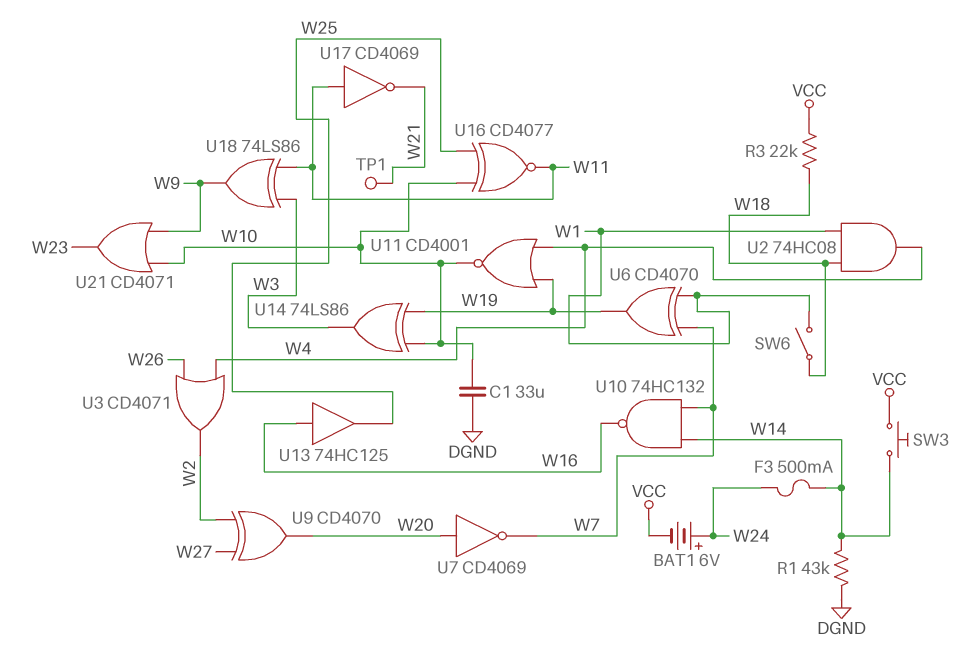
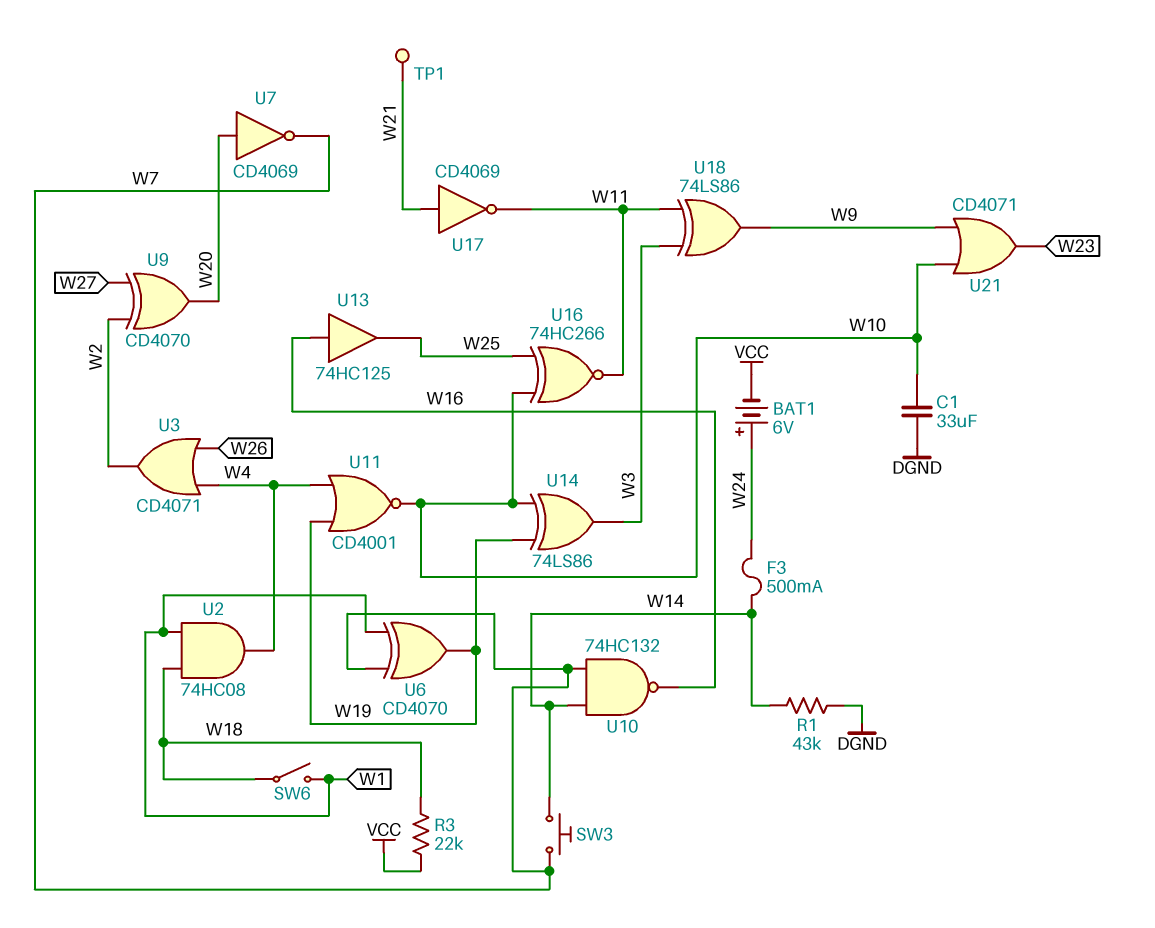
SW3: button (VCC, W14) -> button (W7, W14)
U16: XNOR CD4077 (in W10, in W25, out W11) -> XNOR 74HC266 (in W10, in W25, out W11)
U17: NOT CD4069 (in W11, out W21) -> NOT CD4069 (in W21, out W11)

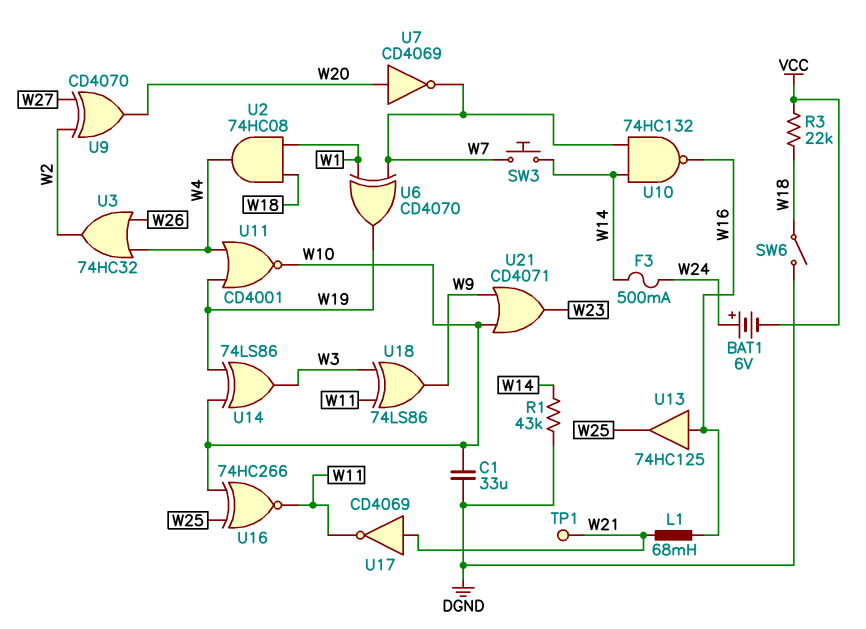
L1: none -> 68mH (W16, W21)
SW6: switch (W1, W18) -> switch (DGND, W18)
U3: OR CD4071 (in W4, in W26, out W2) -> OR 74HC32 (in W4, in W26, out W2)

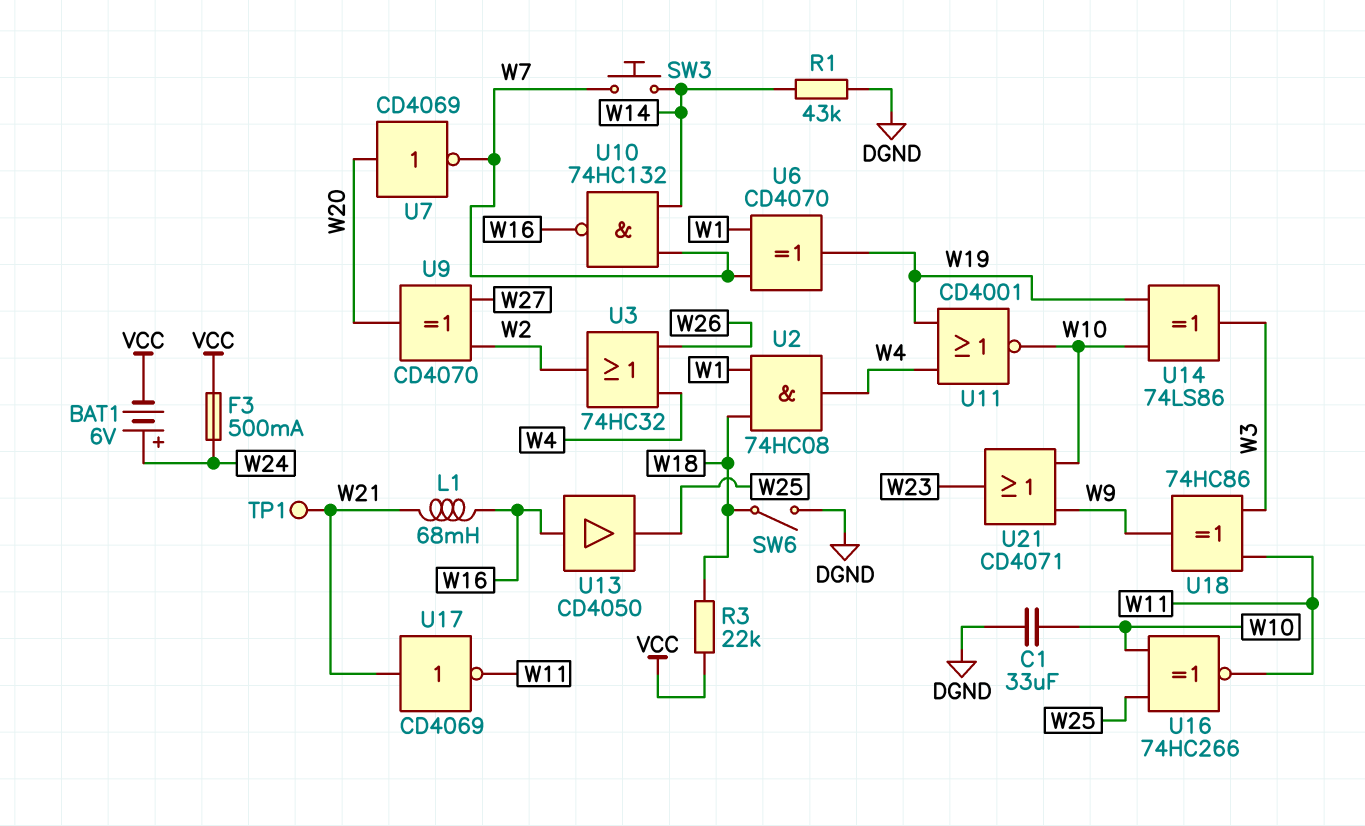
F3: 500mA (W14, W24) -> 500mA (VCC, W24)
U13: buffer 74HC125 (in W16, out W25) -> buffer CD4050 (in W16, out W25)
U18: XOR 74LS86 (in W3, in W11, out W9) -> XOR 74HC86 (in W3, in W11, out W9)

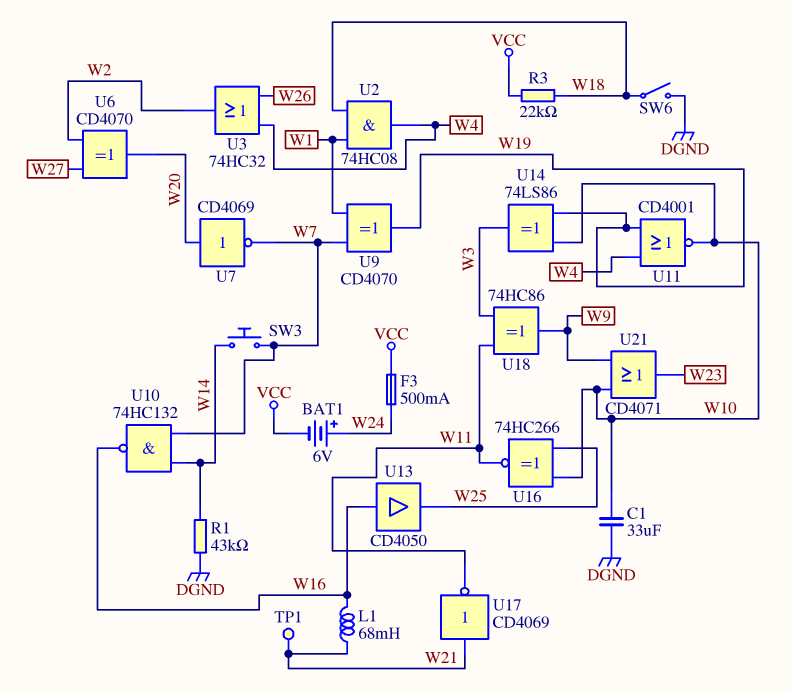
U6: XOR CD4070 (in W1, in W7, out W19) -> XOR CD4070 (in W2, in W27, out W20)
U9: XOR CD4070 (in W2, in W27, out W20) -> XOR CD4070 (in W1, in W7, out W19)

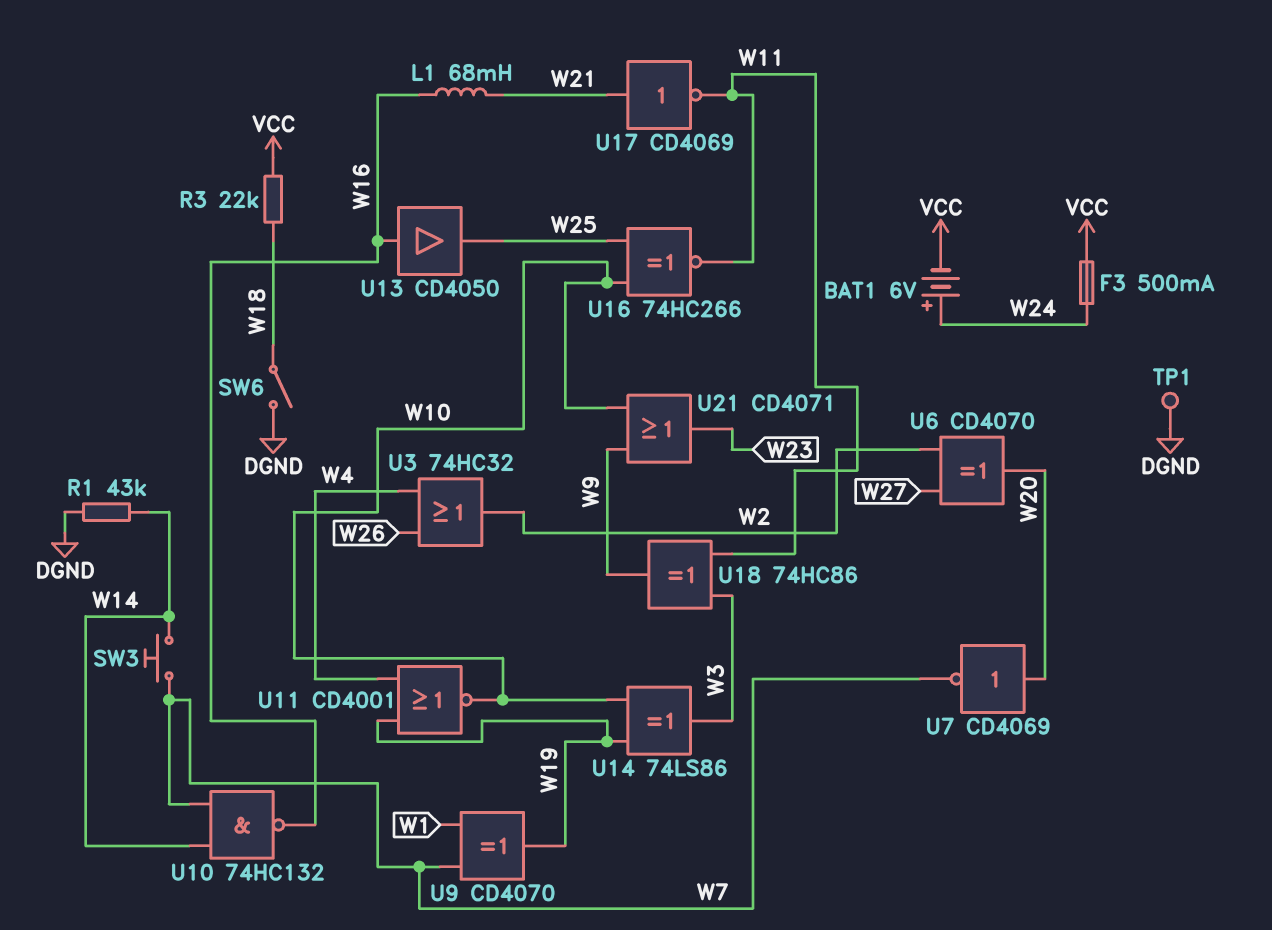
C1: 33uF (DGND, W10) -> none
TP1: test point (W21) -> test point (DGND)
U2: AND 74HC08 (in W1, in W18, out W4) -> none

